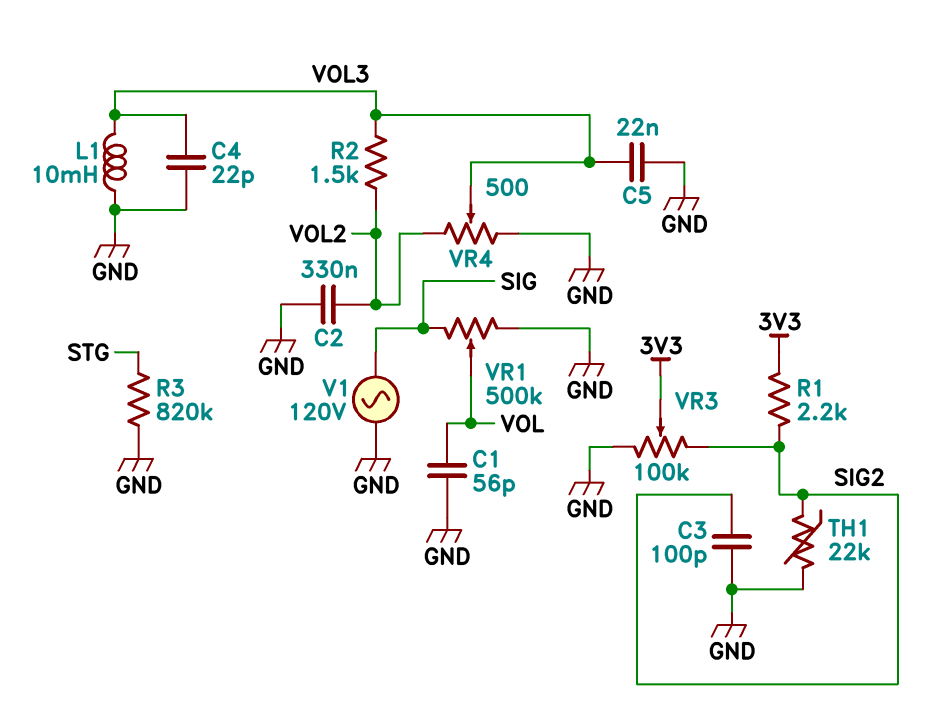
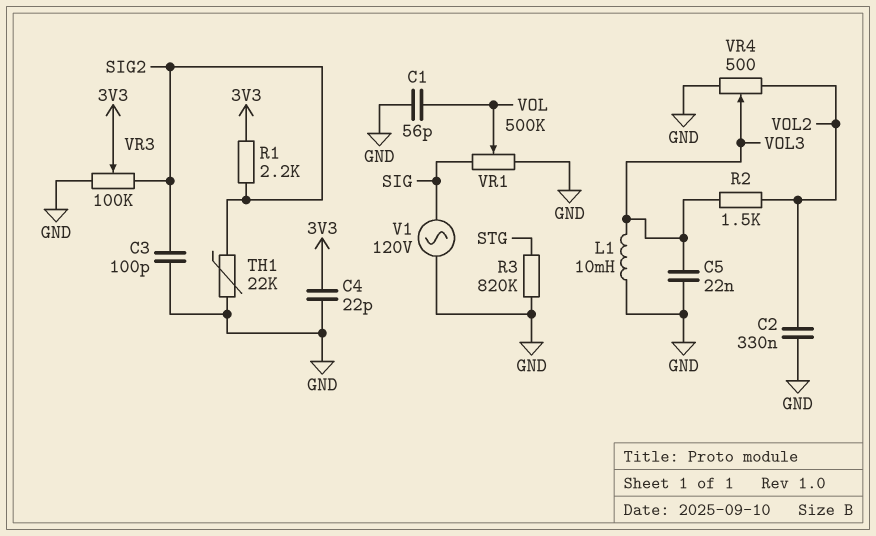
C4: 22pF (GND, VOL3) -> 22pF (3V3, GND)

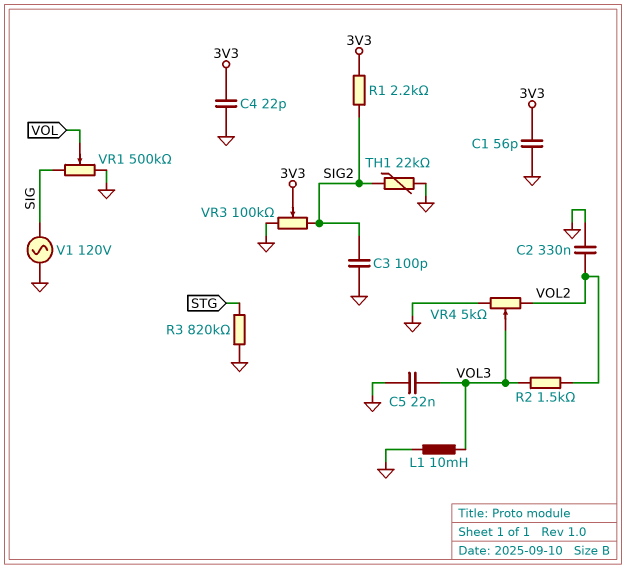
C1: 56pF (GND, VOL) -> 56pF (3V3, GND)
VR4: 500 (GND, VOL2, wiper VOL3) -> 5k (GND, VOL2, wiper VOL3)

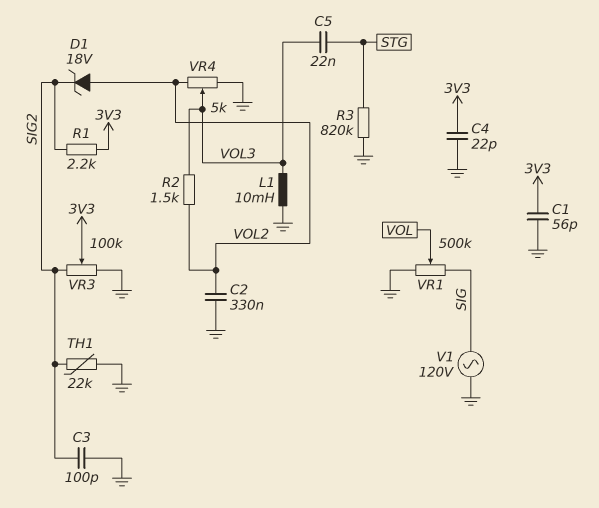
C5: 22nF (GND, VOL3) -> 22nF (STG, VOL3)
D1: none -> zener 18V (A VOL2, K SIG2)

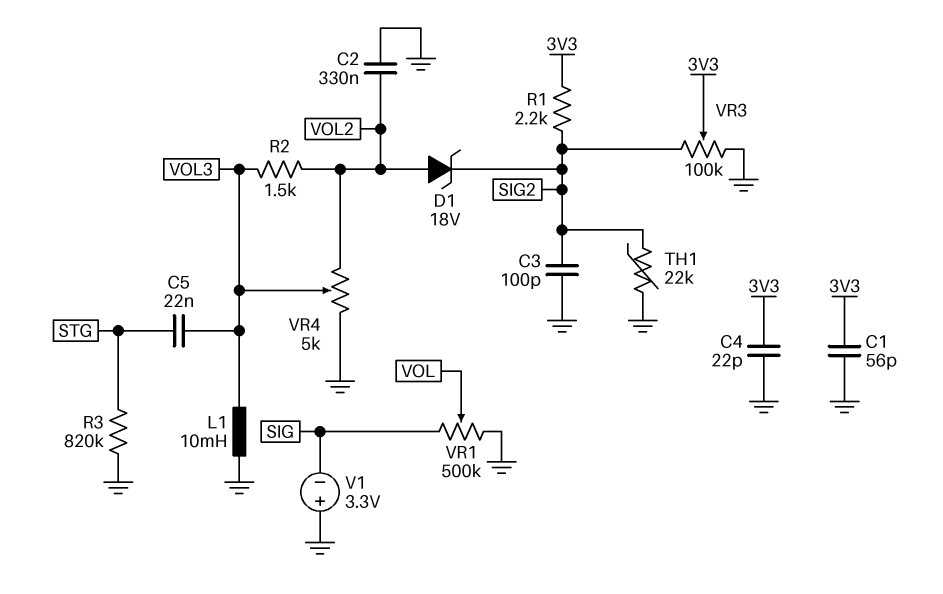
V1: AC 120V (GND, SIG) -> 3.3V (plus GND, minus SIG)

